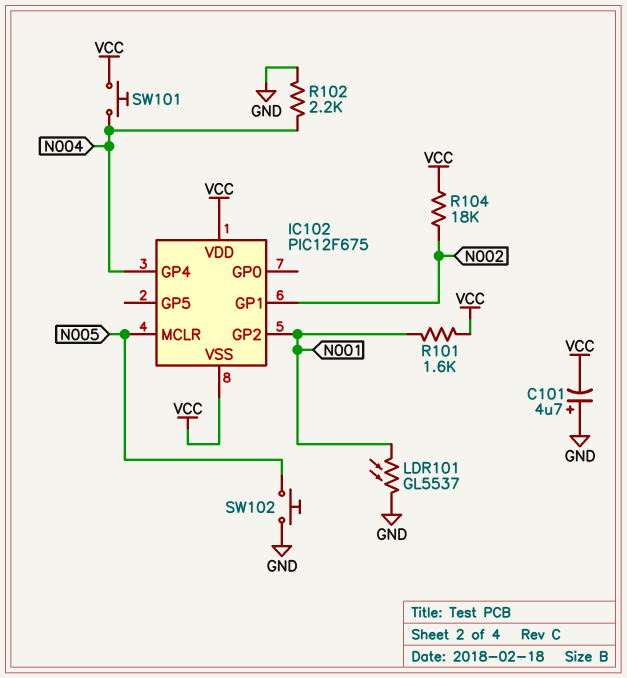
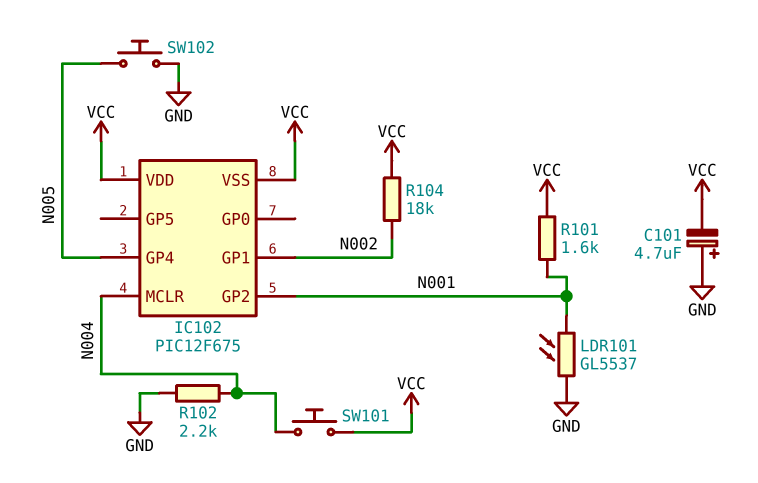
IC102 pin GP4: N004 -> N005
IC102 pin MCLR: N005 -> N004

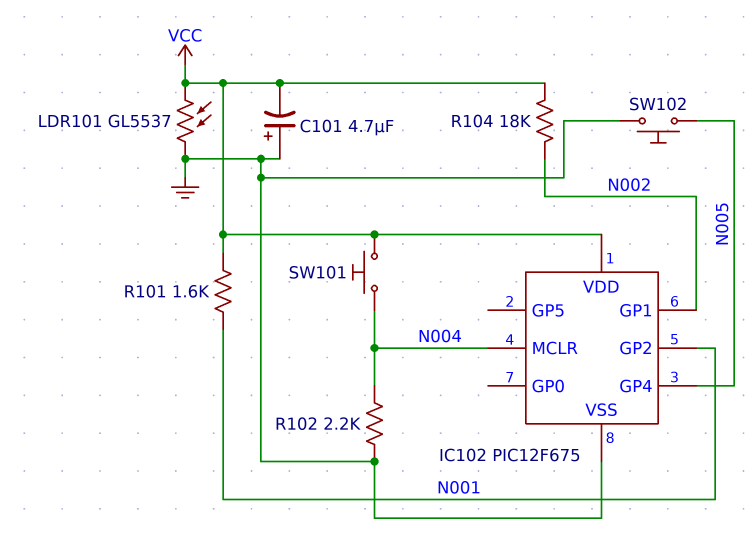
IC102 pin VSS: VCC -> GND
LDR101: GL5537 (GND, N001) -> GL5537 (GND, VCC)

